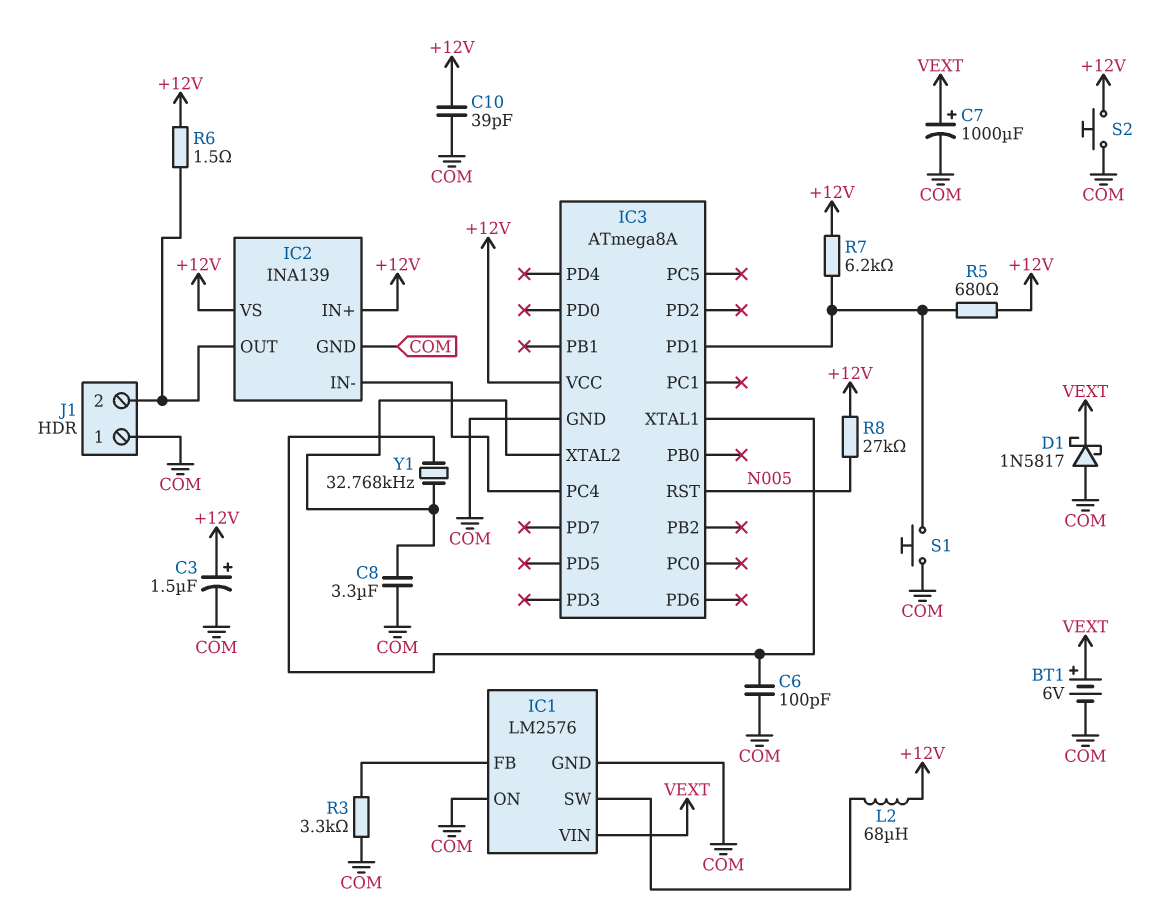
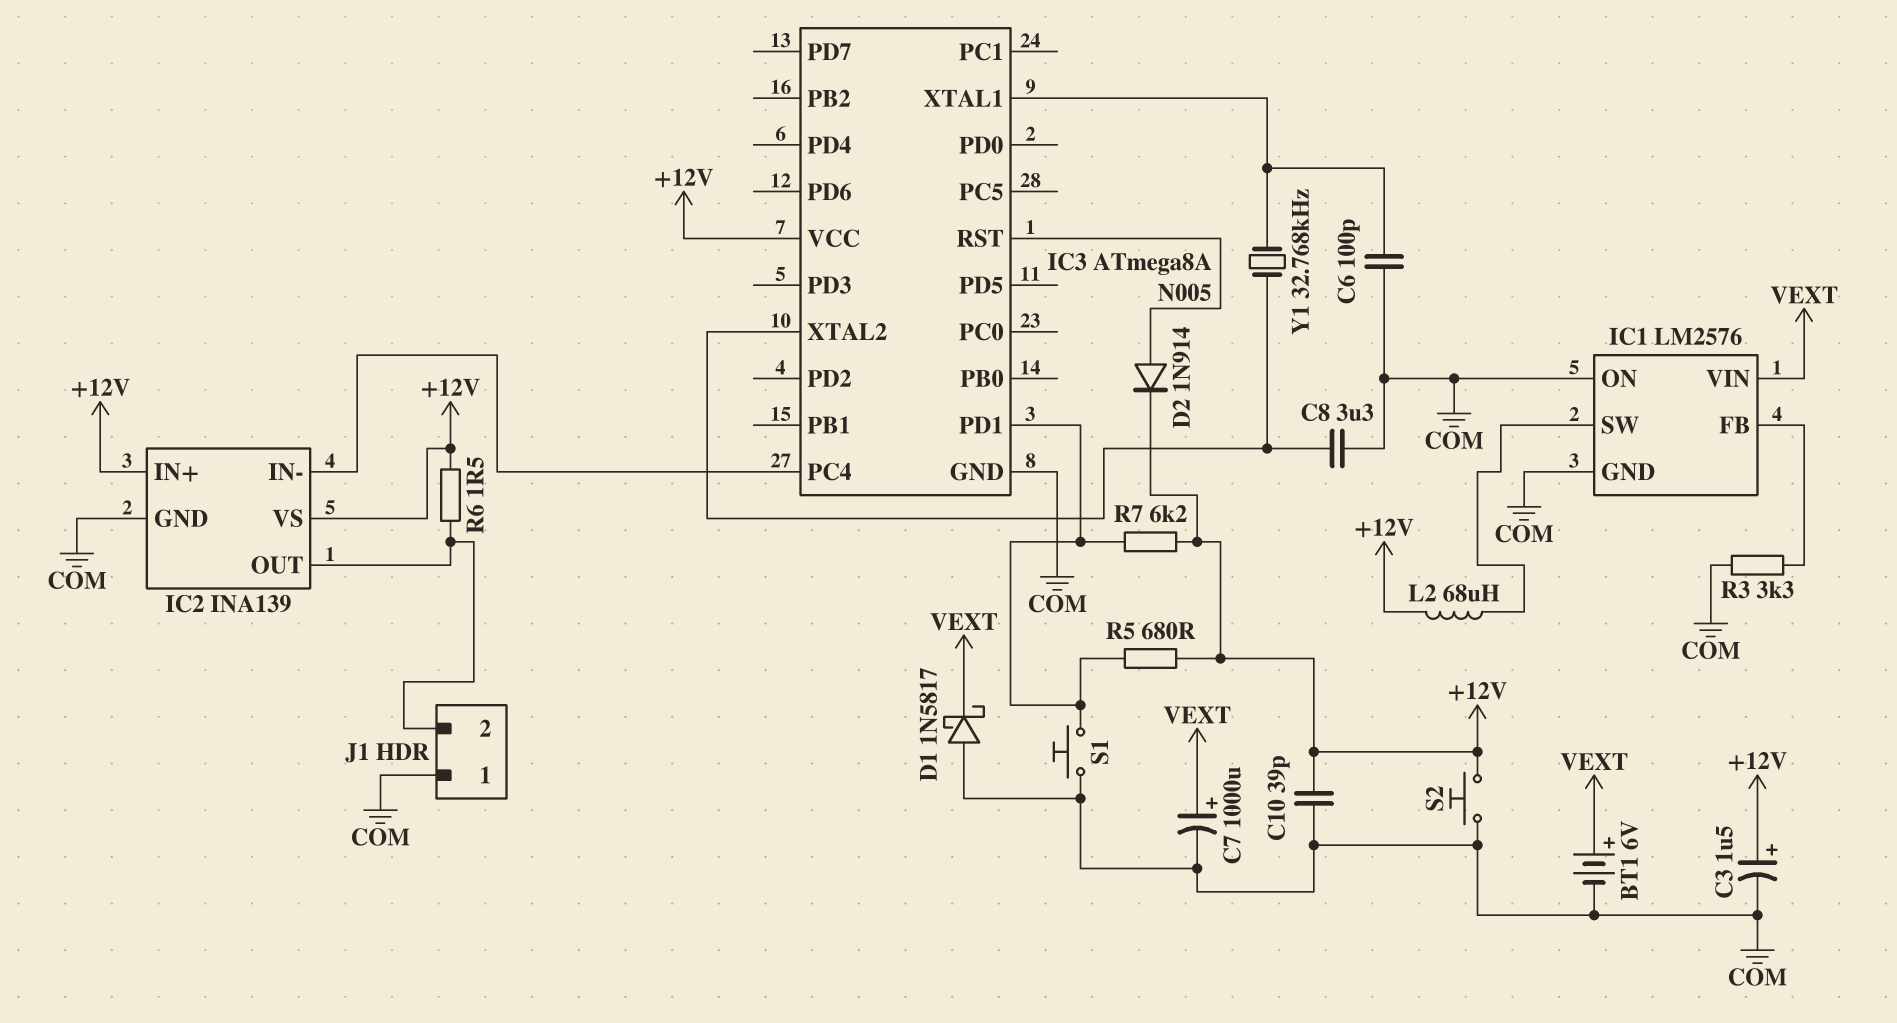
D2: none -> diode 1N914 (A N005, K +12V)
R8: 27k (+12V, N005) -> none

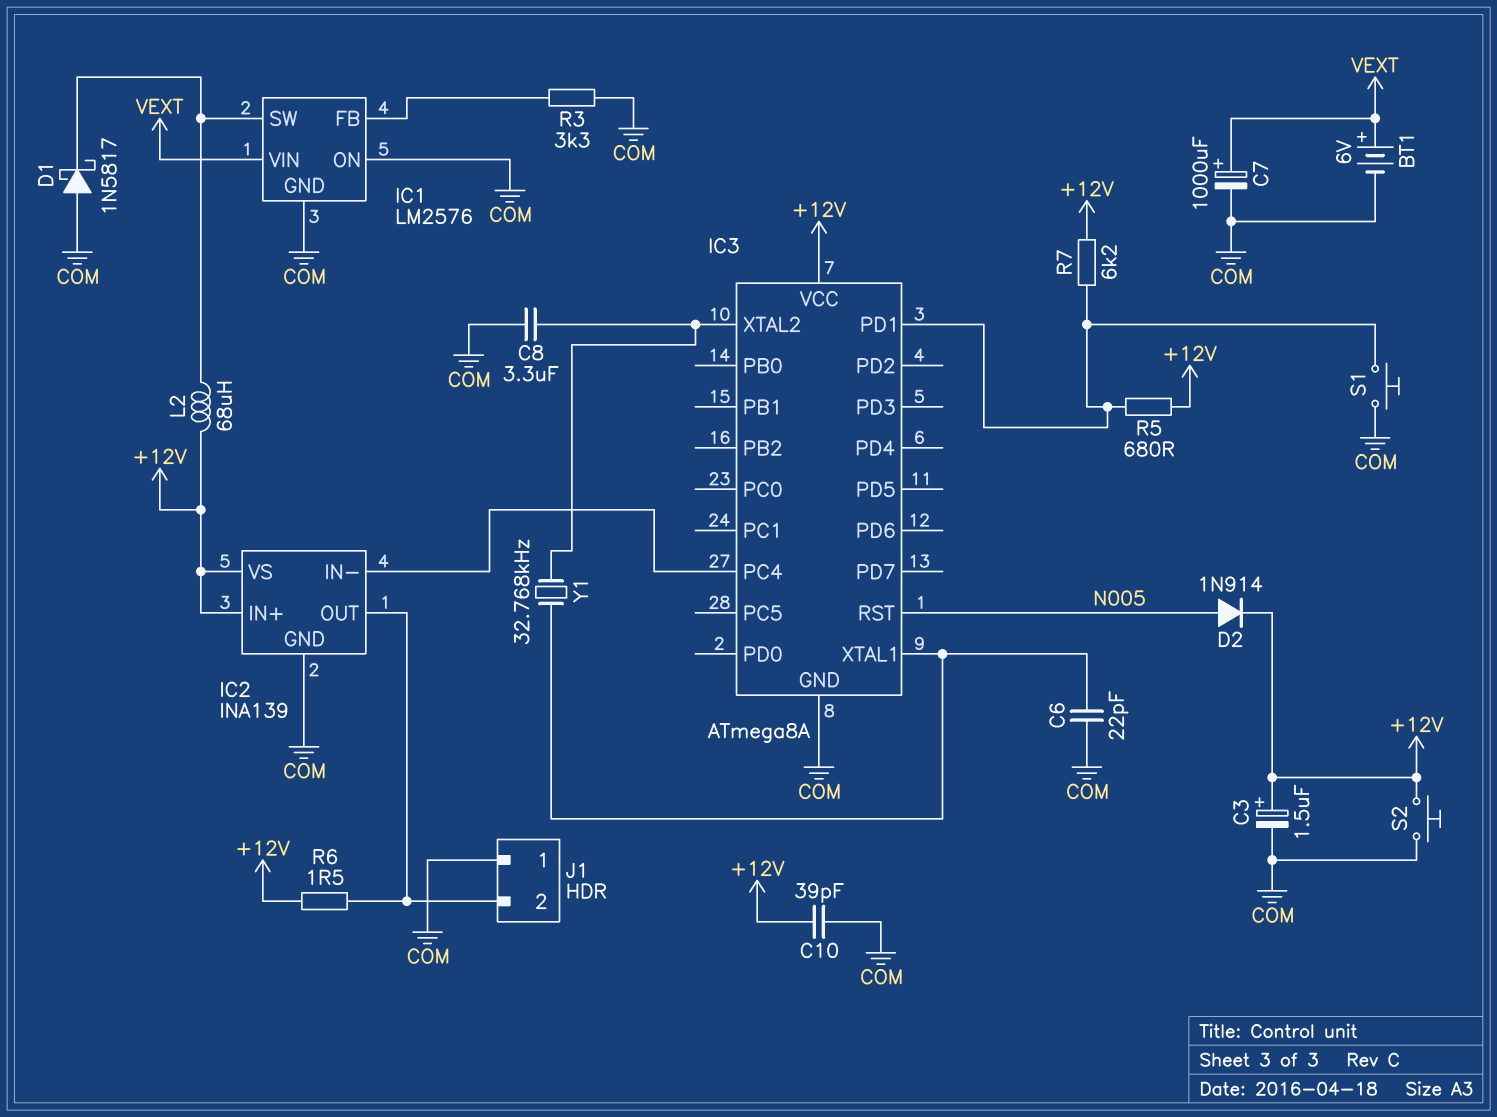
C6: 100pF (COM, IC3/XTAL1) -> 22pF (COM, IC3/XTAL1)
D1: schottky 1N5817 (A COM, K VEXT) -> schottky 1N5817 (A COM, K IC1/SW)

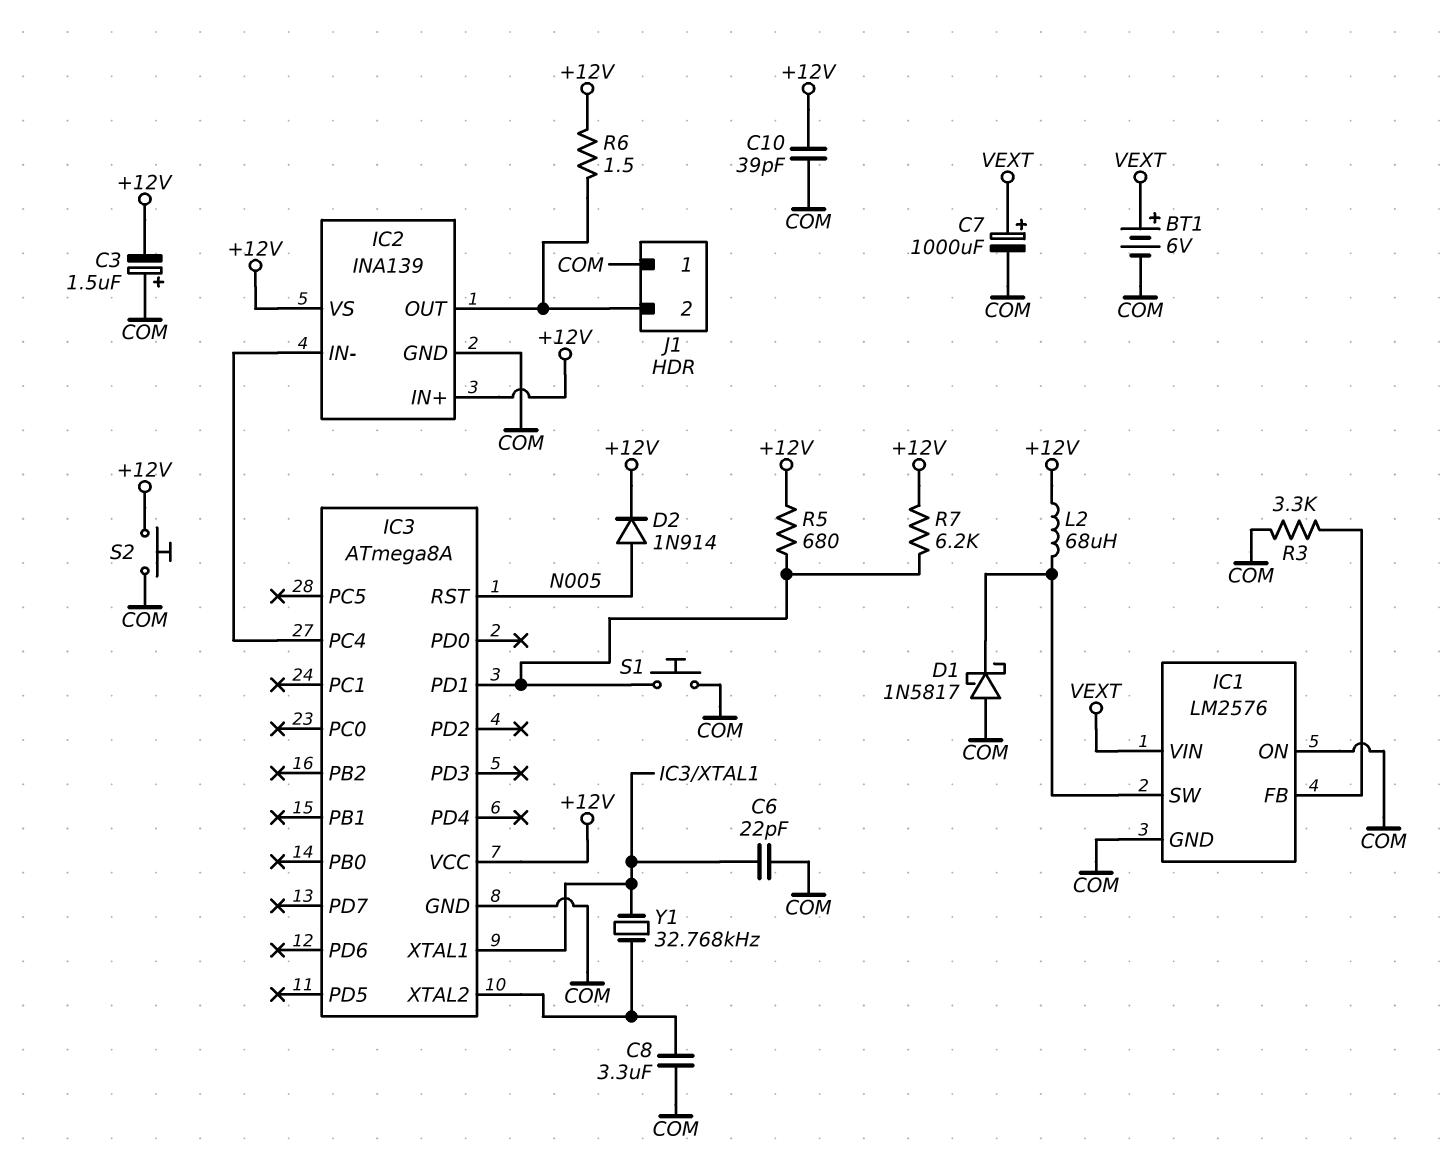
C3: 1.5uF (plus +12V, minus COM) -> 1.5uF (plus COM, minus +12V)

